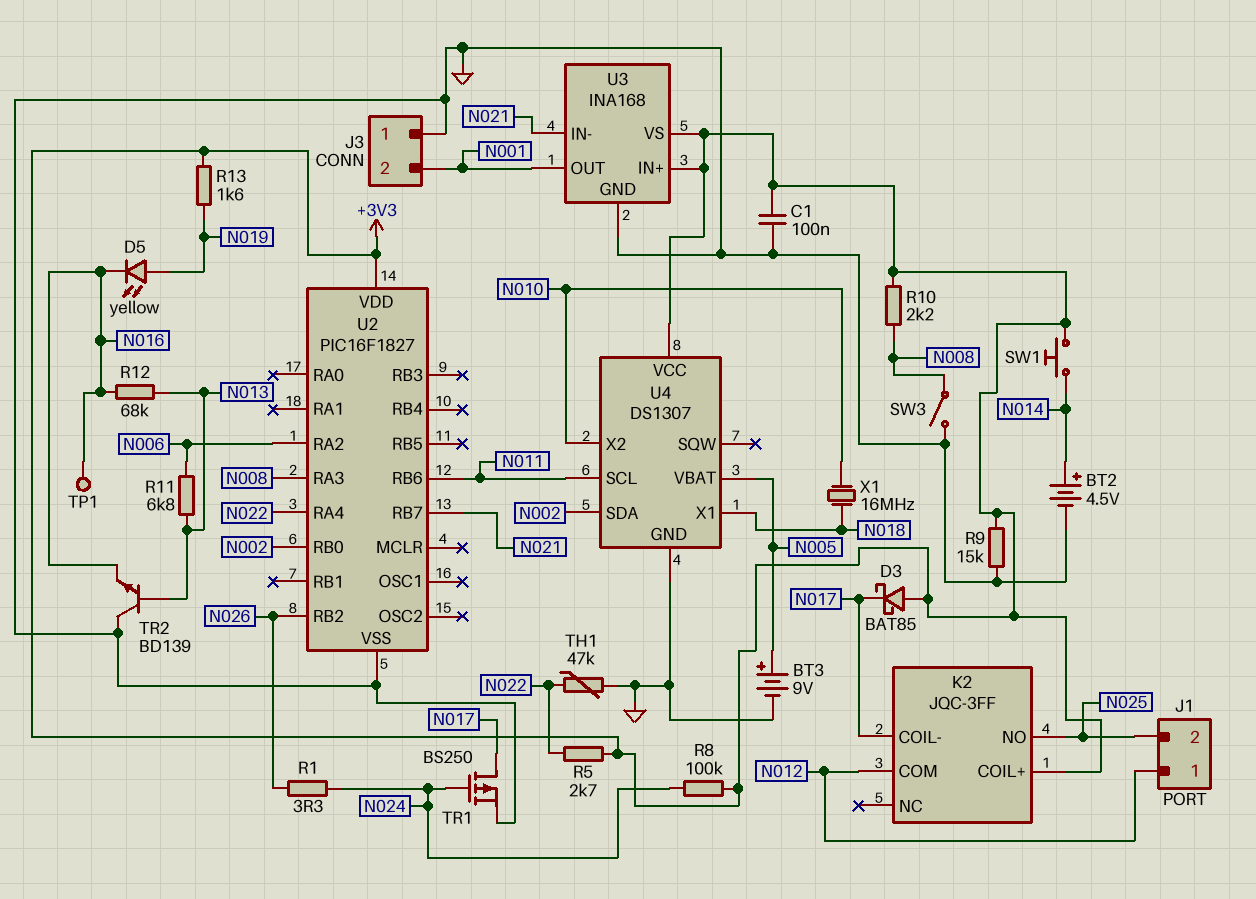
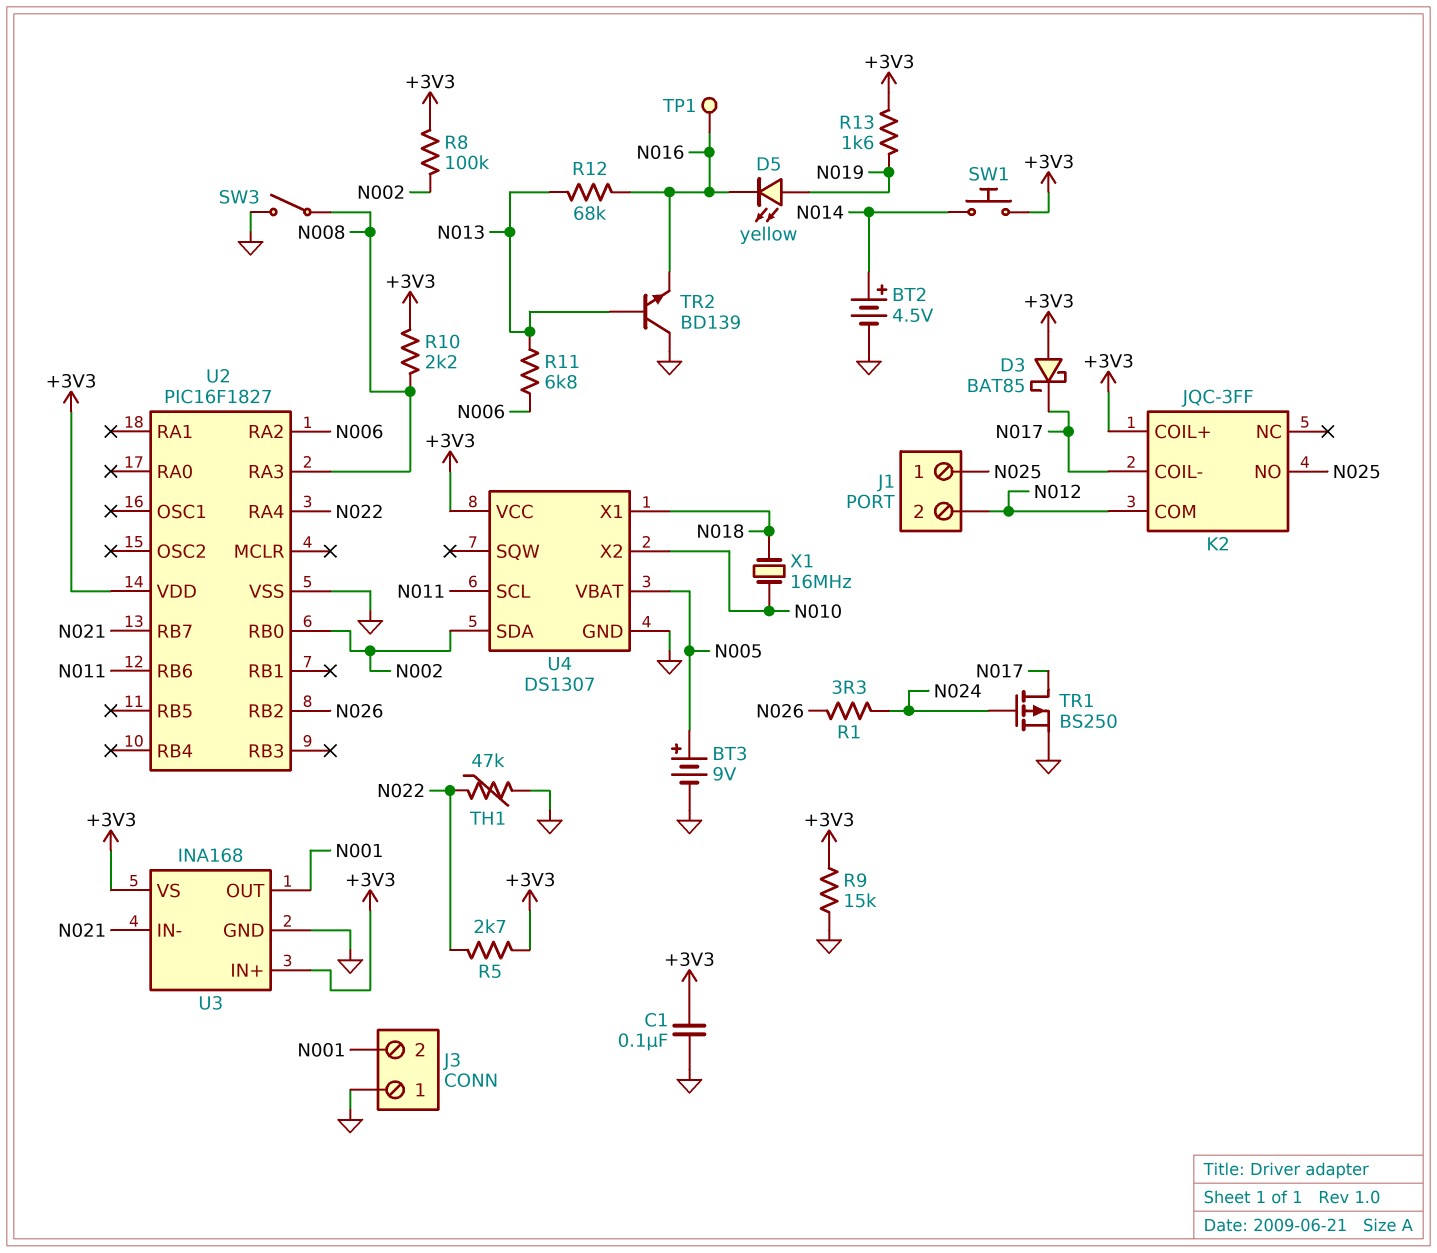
J1 pin 1: N012 -> N025
J1 pin 2: N025 -> N012
R8: 100k (+3V3, N024) -> 100k (+3V3, N002)

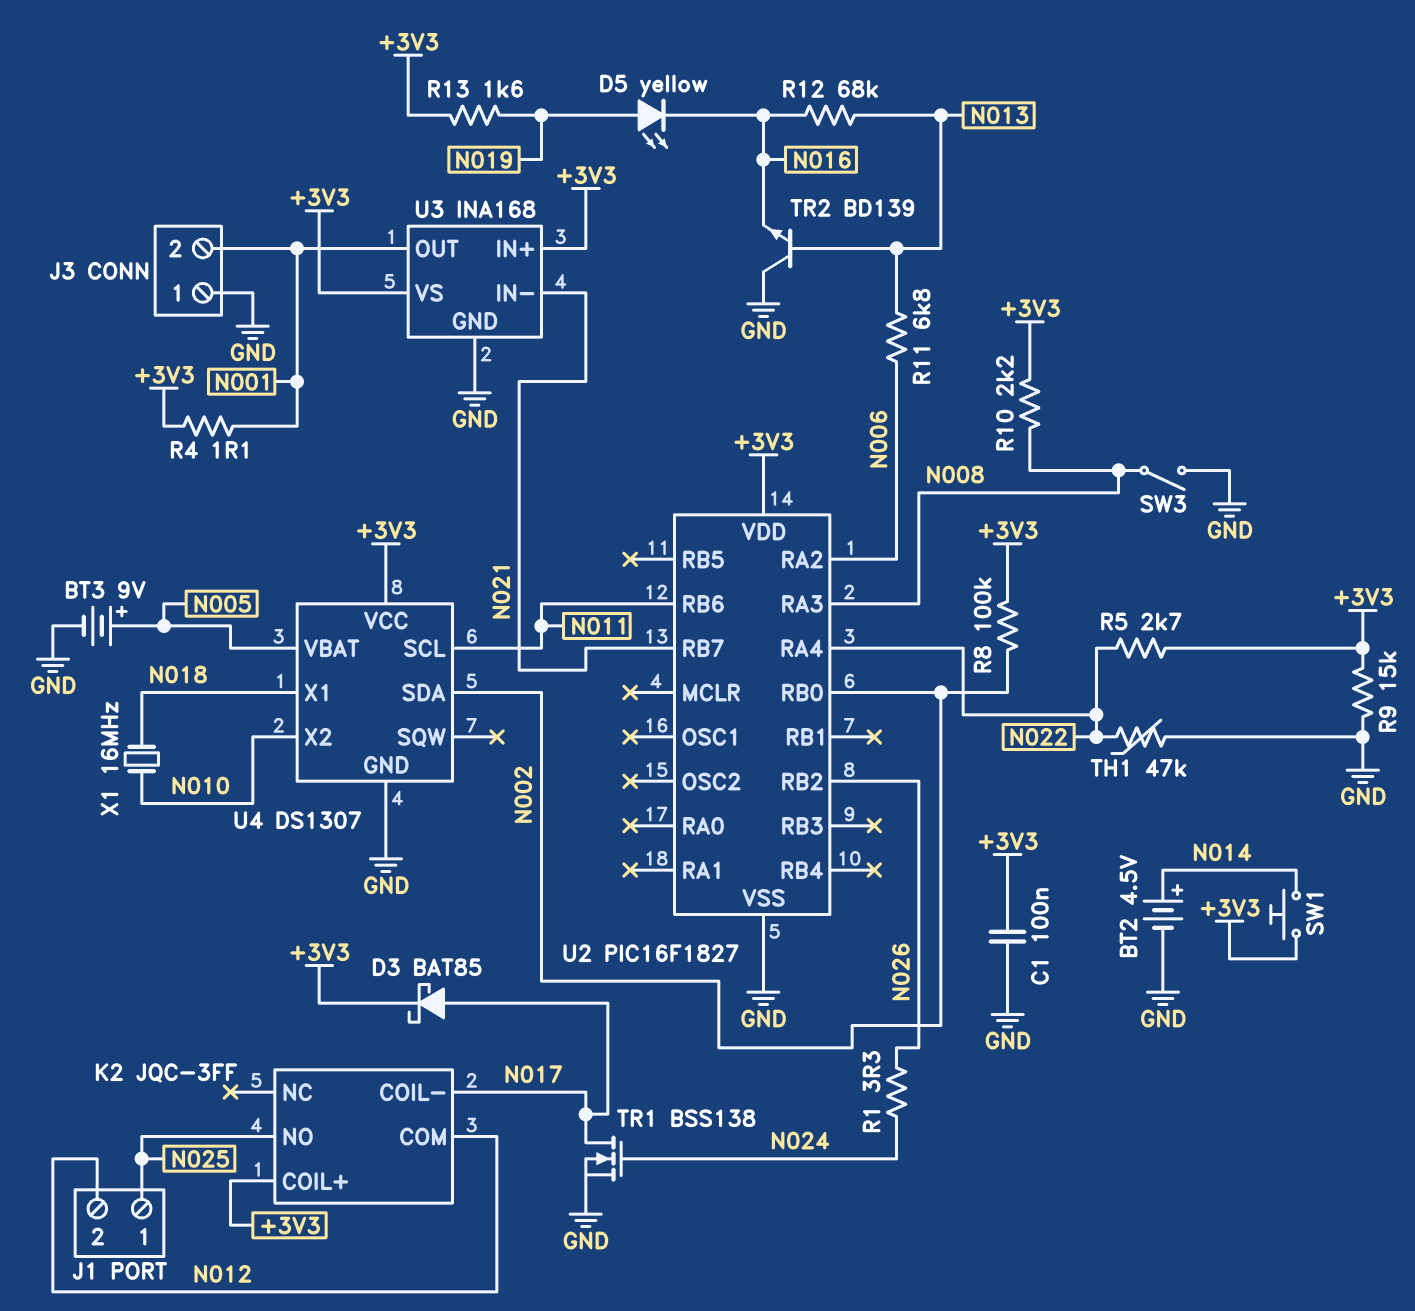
D3: schottky BAT85 (A +3V3, K N017) -> schottky BAT85 (A N017, K +3V3)
R4: none -> 1.1 (+3V3, N001)
TP1: test point (N016) -> none
TR1: PMOS BS250 (G N024, D N017, S GND) -> NMOS BSS138 (G N024, D N017, S GND)

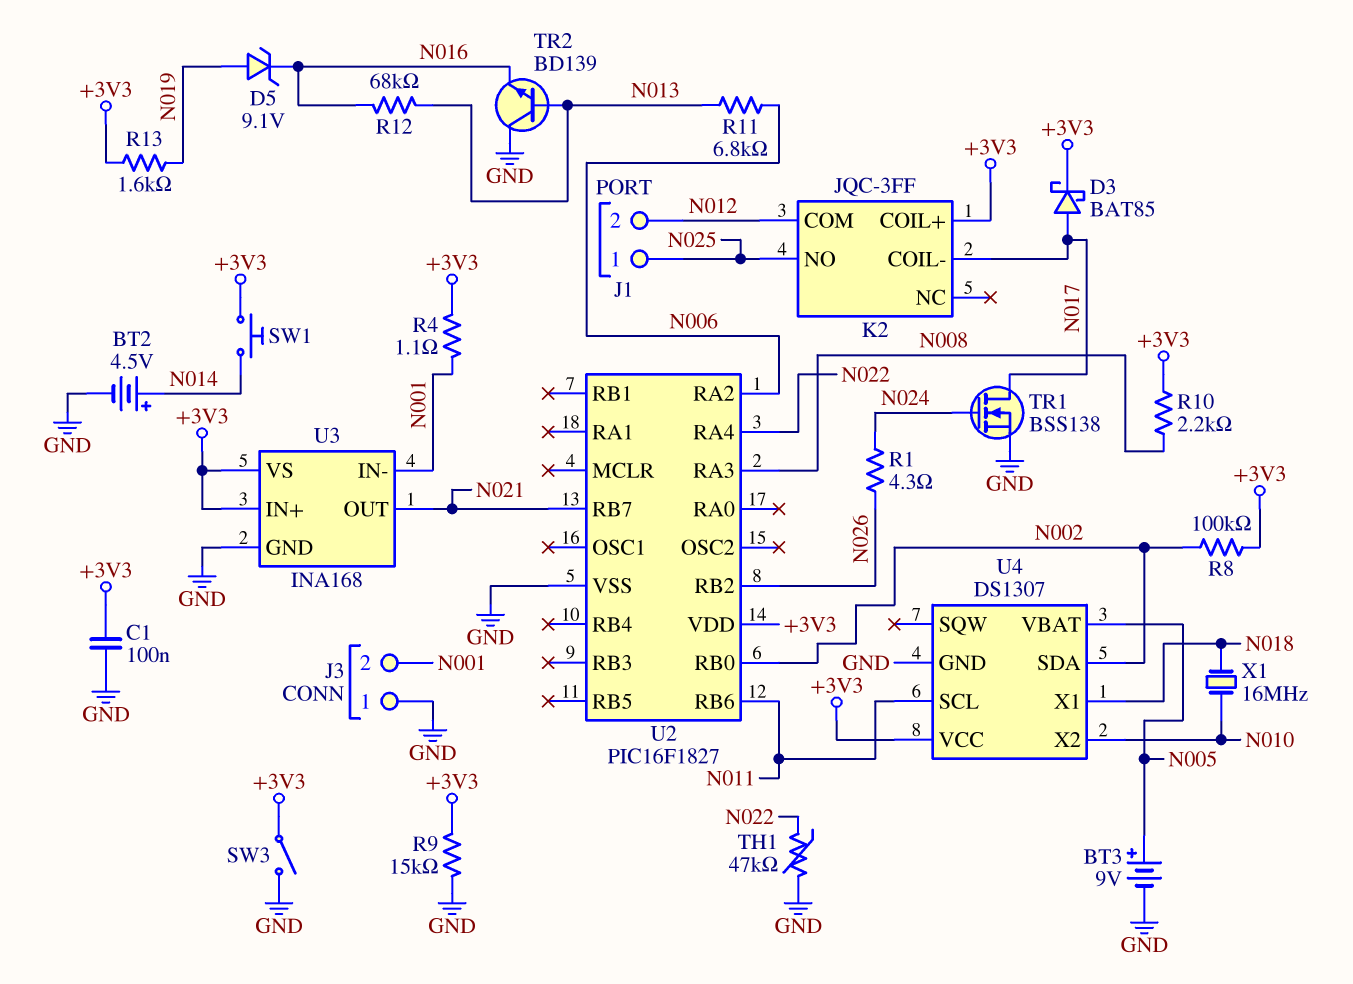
D5: LED yellow (A N019, K N016) -> zener 9.1V (A N019, K N016)
R1: 3.3 (N024, N026) -> 4.3 (N024, N026)
R5: 2.7k (+3V3, N022) -> none
SW3: switch (GND, N008) -> switch (+3V3, GND)
U3 pin IN-: N021 -> N001
U3 pin OUT: N001 -> N021

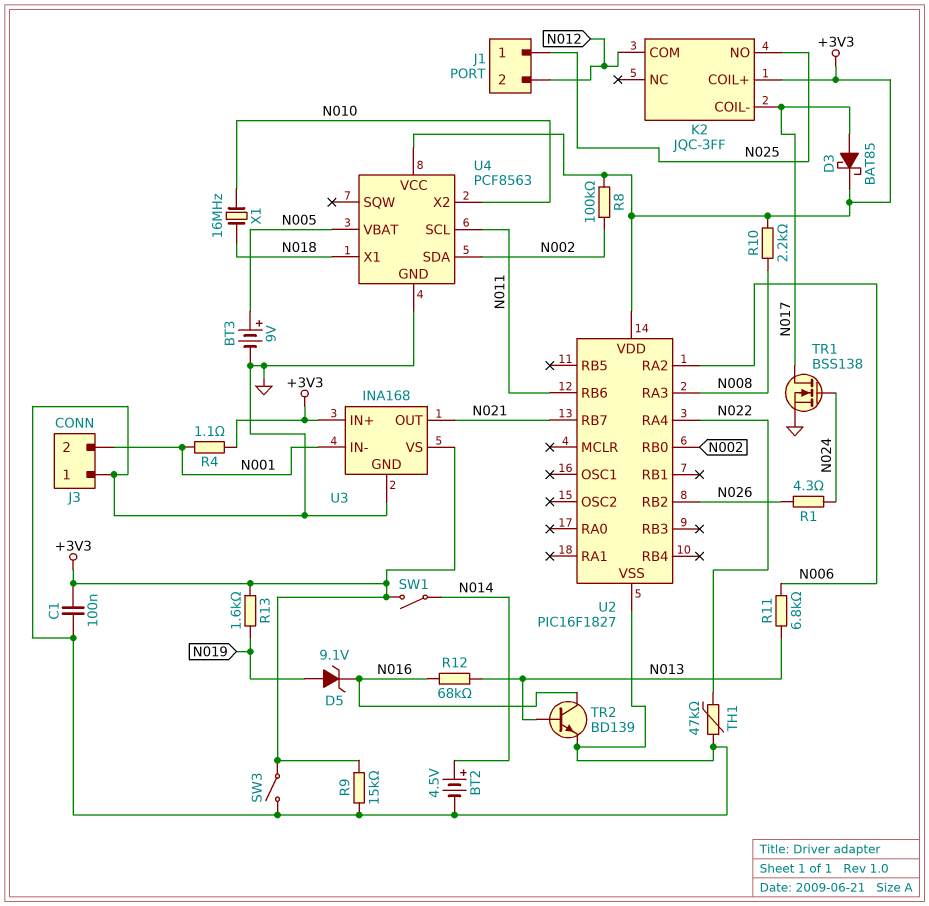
SW1: button (+3V3, N014) -> switch (+3V3, N014)
TR2: NPN BD139 (B N013, C GND, E N016) -> NPN BD139 (B N013, C N016, E GND)
U4: DS1307 -> PCF8563

